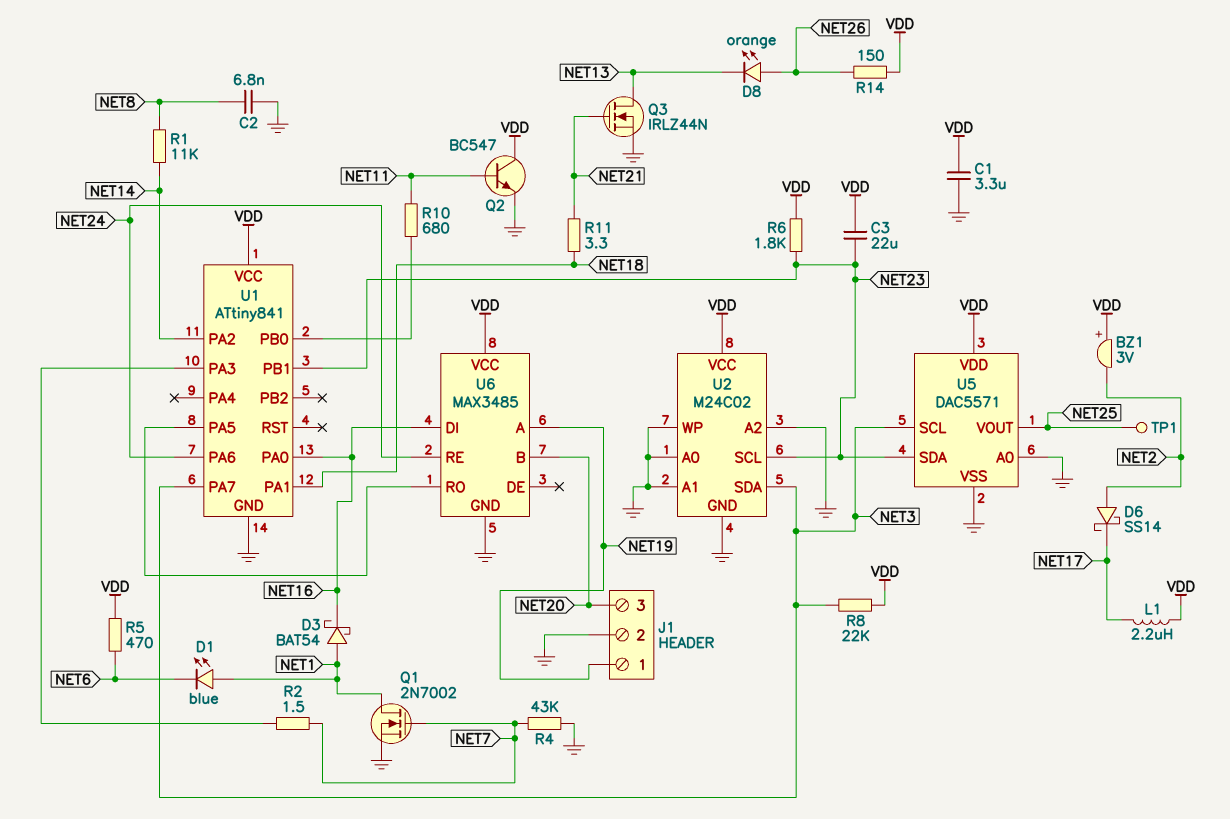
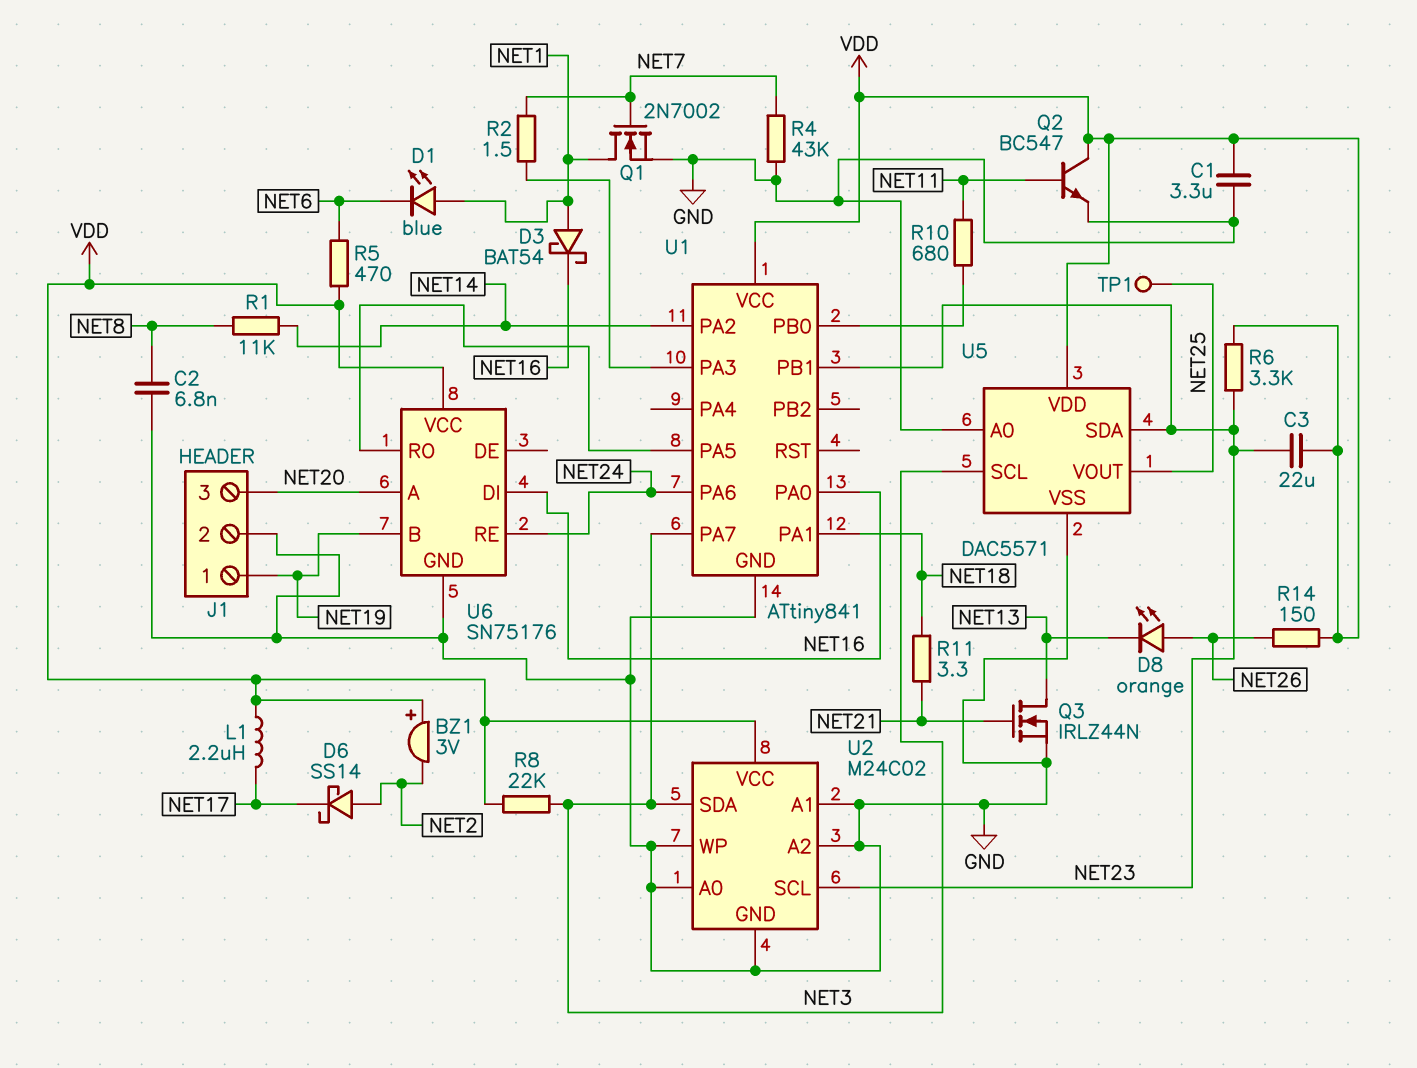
R6: 1.8k (NET23, VDD) -> 3.3k (NET23, VDD)
U6: MAX3485 -> SN75176
U6 pin A: NET19 -> NET20
U6 pin B: NET20 -> NET19

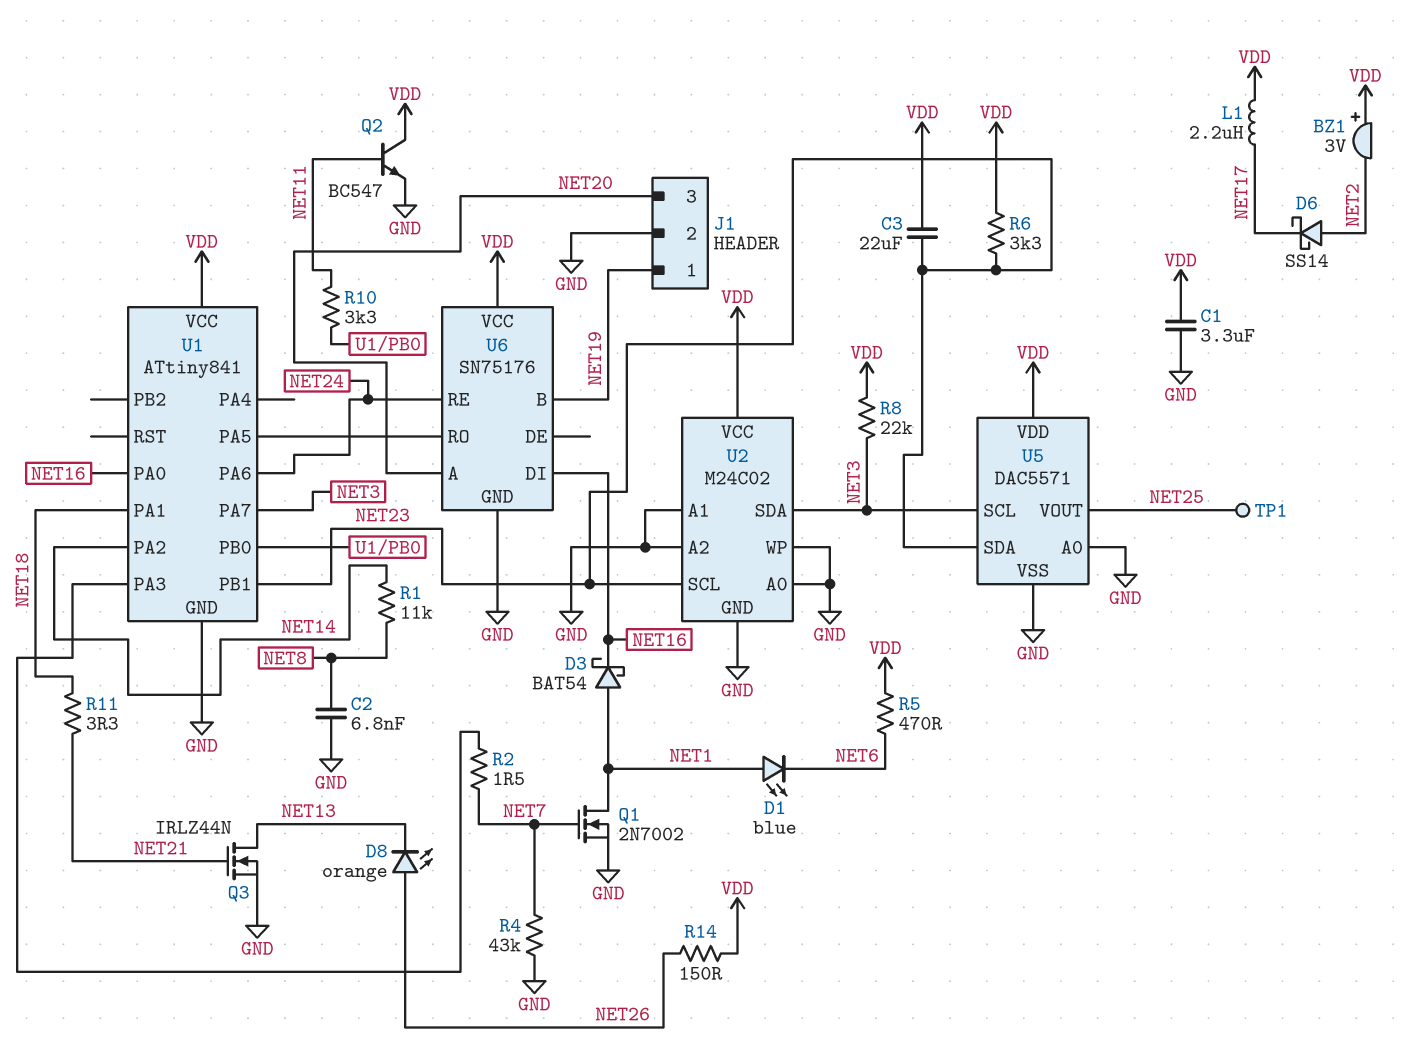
R10: 680 (NET11, U1/PB0) -> 3.3k (NET11, U1/PB0)

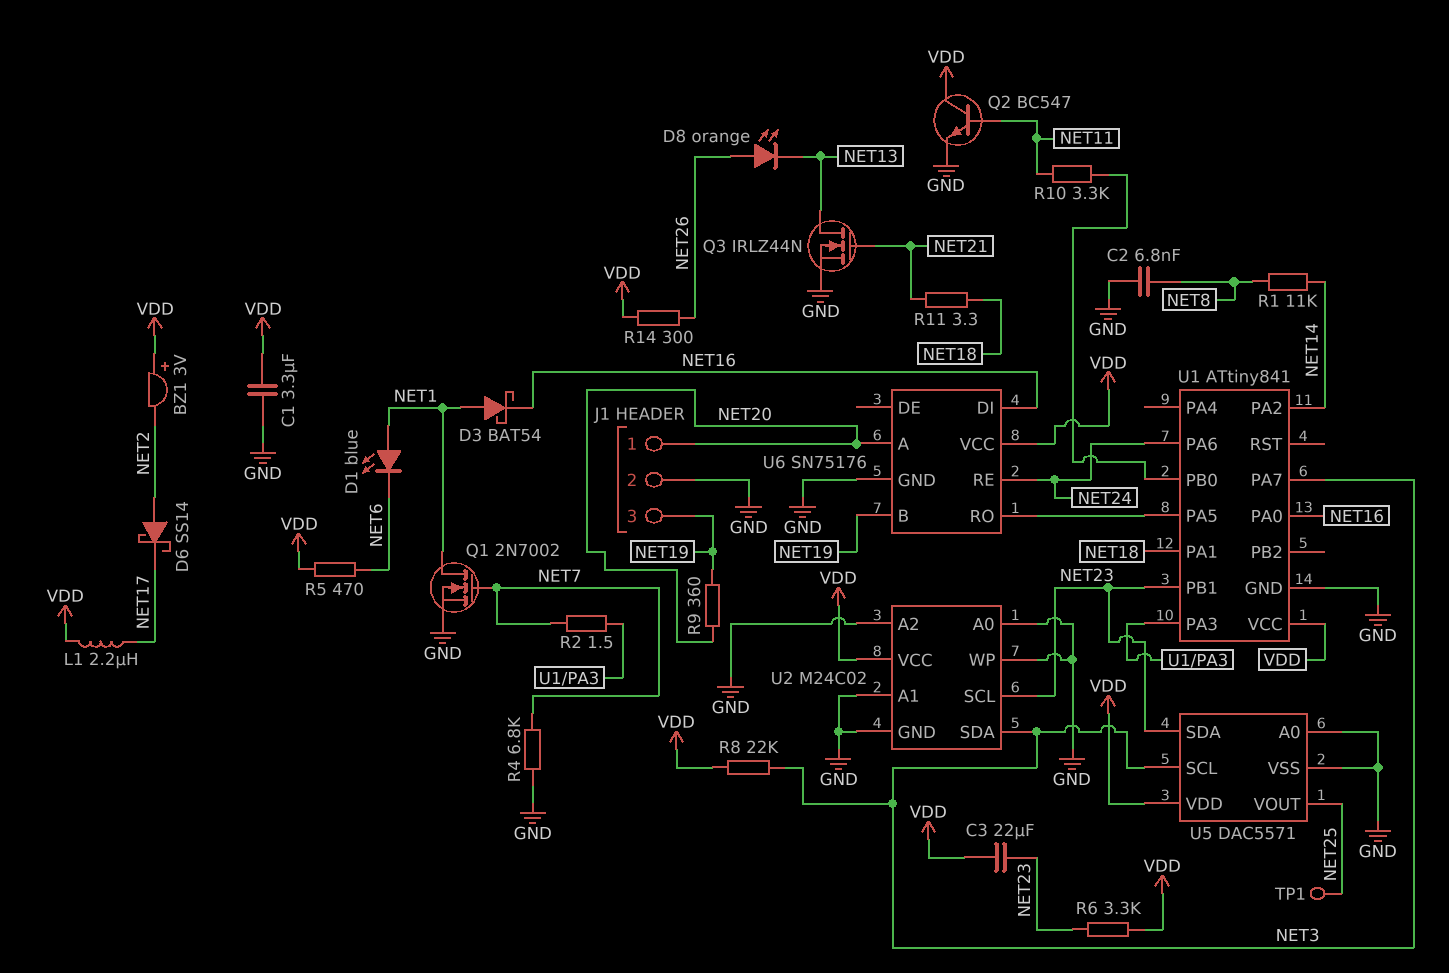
J1 pin 1: NET19 -> NET20
J1 pin 3: NET20 -> NET19
R4: 43k (GND, NET7) -> 6.8k (GND, NET7)
R9: none -> 360 (NET19, NET20)
R14: 150 (NET26, VDD) -> 300 (NET26, VDD)

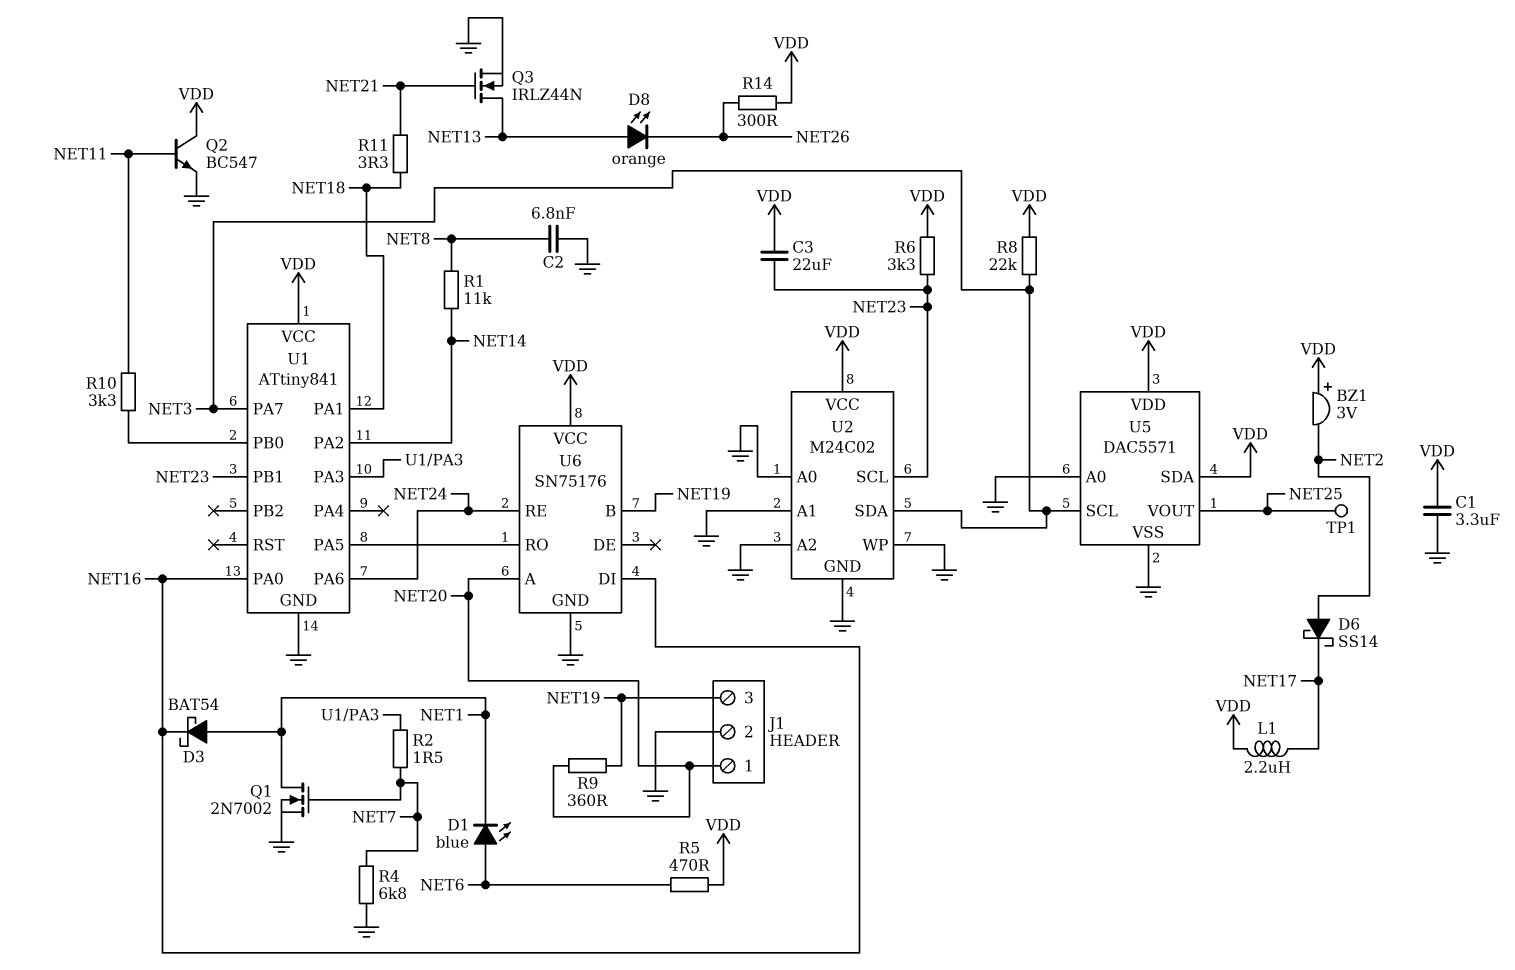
D1: LED blue (A NET1, K NET6) -> LED blue (A NET6, K NET1)
D8: LED orange (A NET26, K NET13) -> LED orange (A NET13, K NET26)
U5 pin SDA: NET23 -> VDD

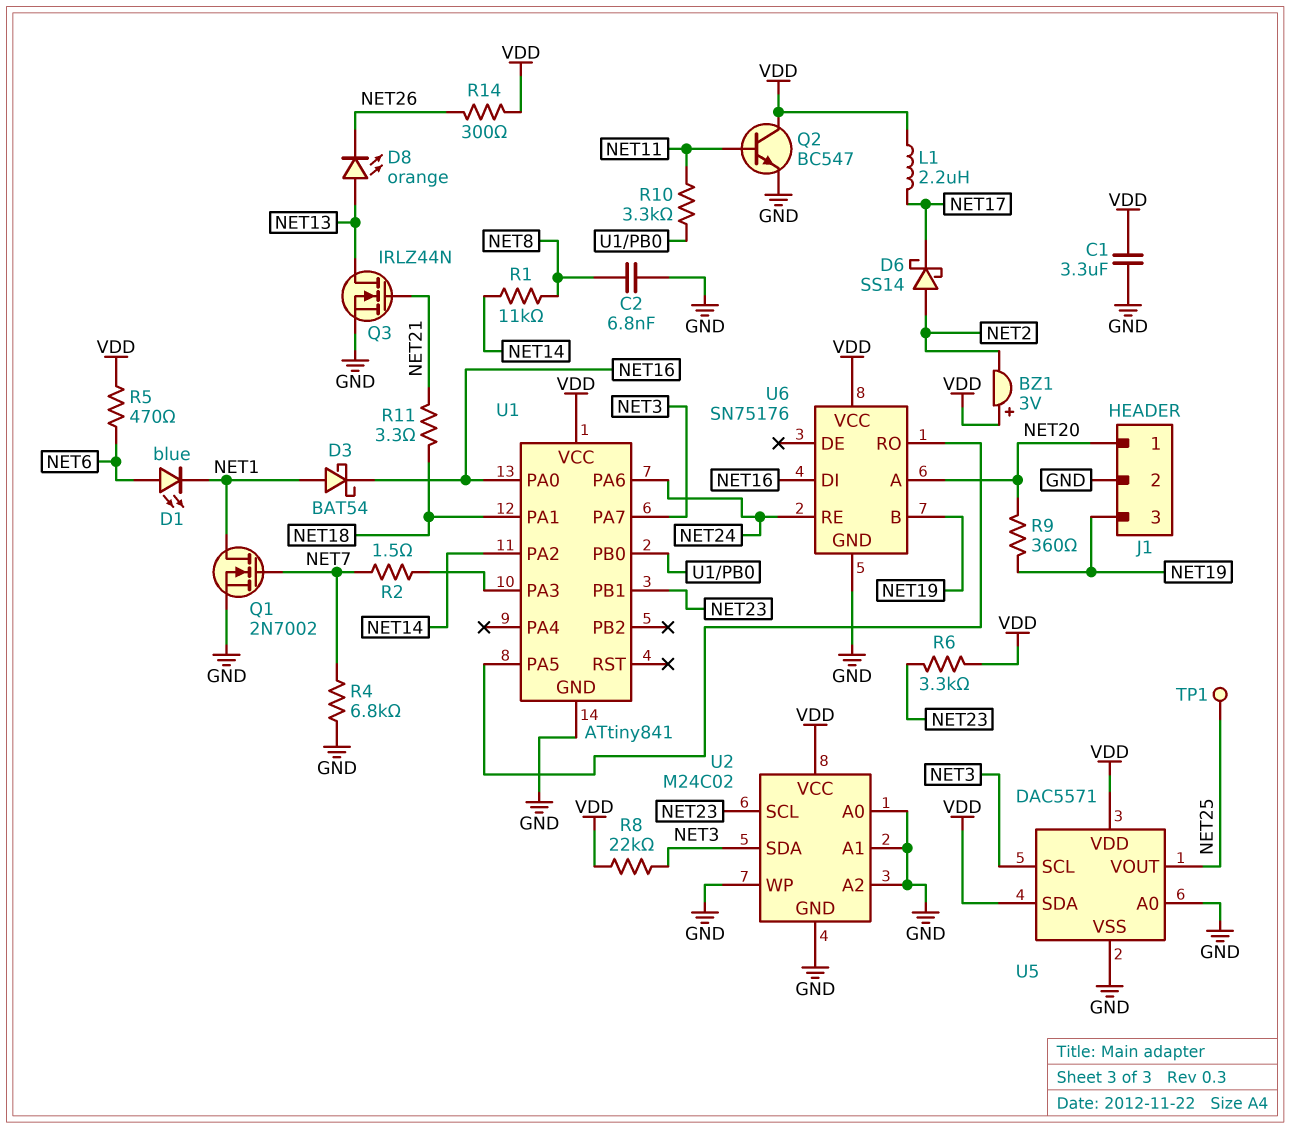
C3: 22uF (NET23, VDD) -> none

